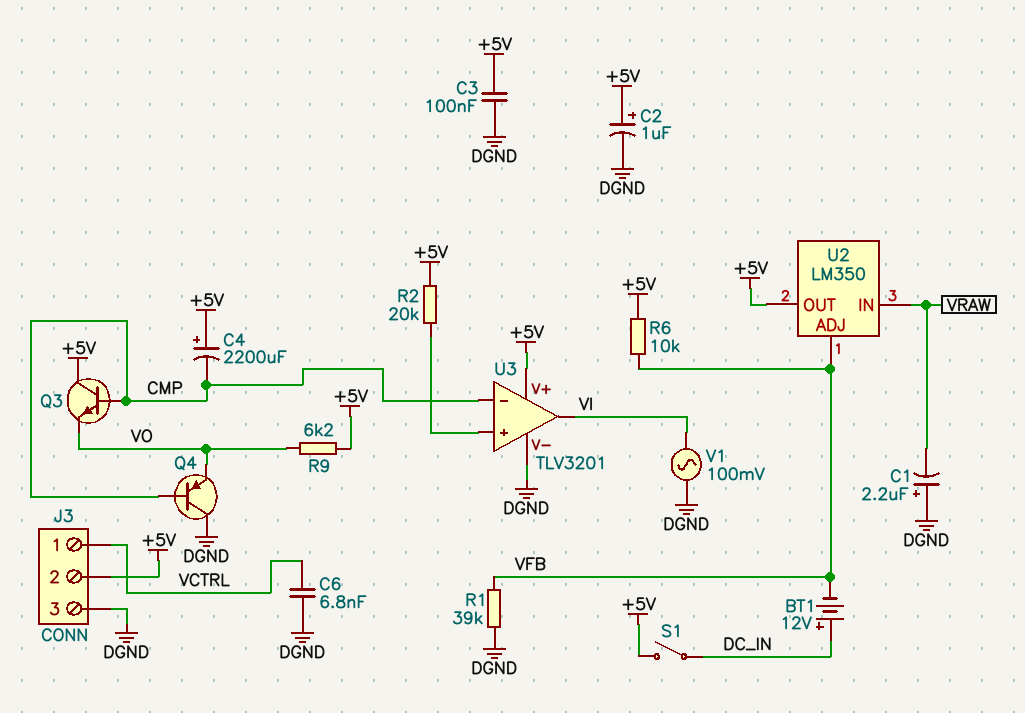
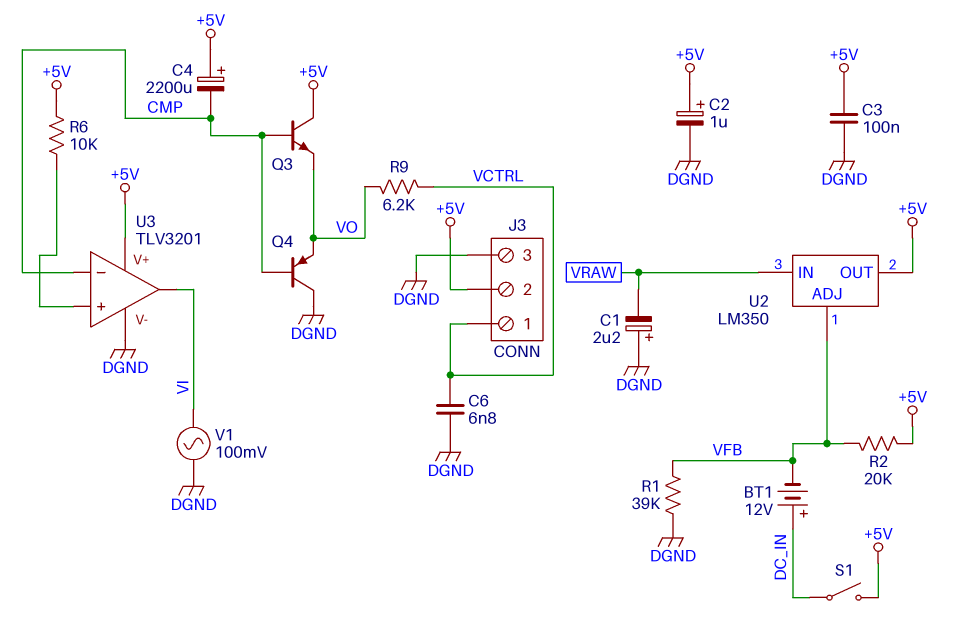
R2: 20k (+5V, U3/in+) -> 20k (+5V, VFB)
R6: 10k (+5V, VFB) -> 10k (+5V, U3/in+)
R9: 6.2k (+5V, VO) -> 6.2k (VCTRL, VO)

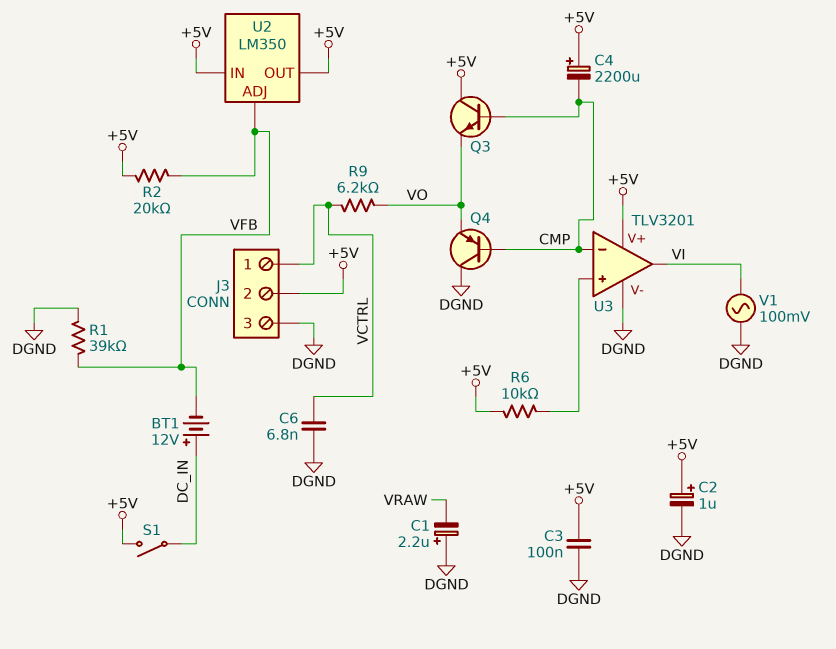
U2 pin IN: VRAW -> +5V

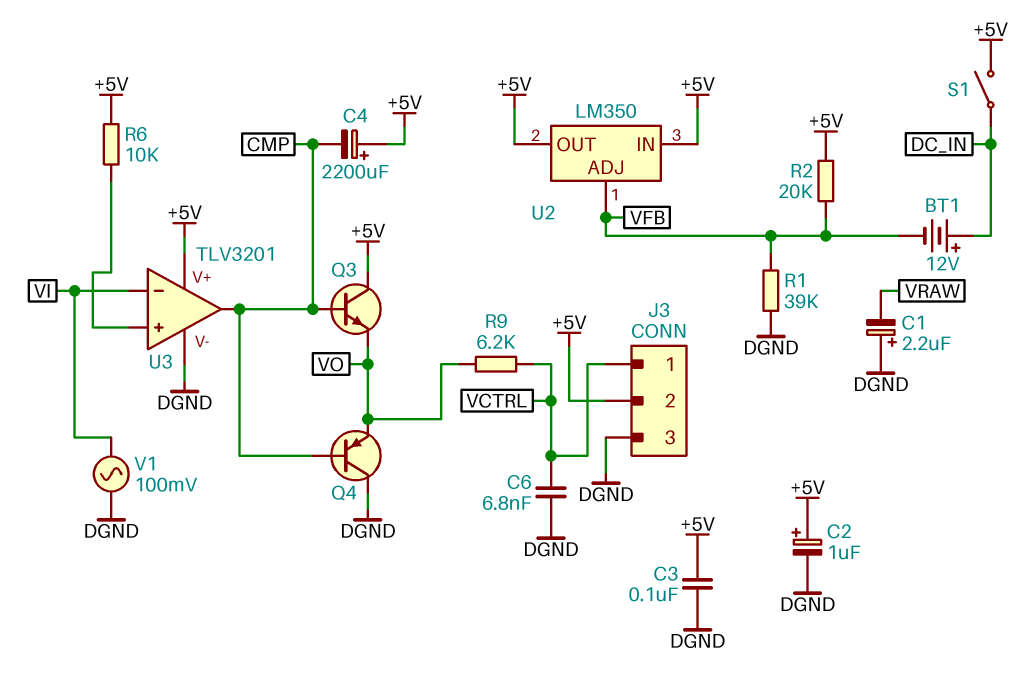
U3 pin in-: CMP -> VI
U3 pin out: VI -> CMP

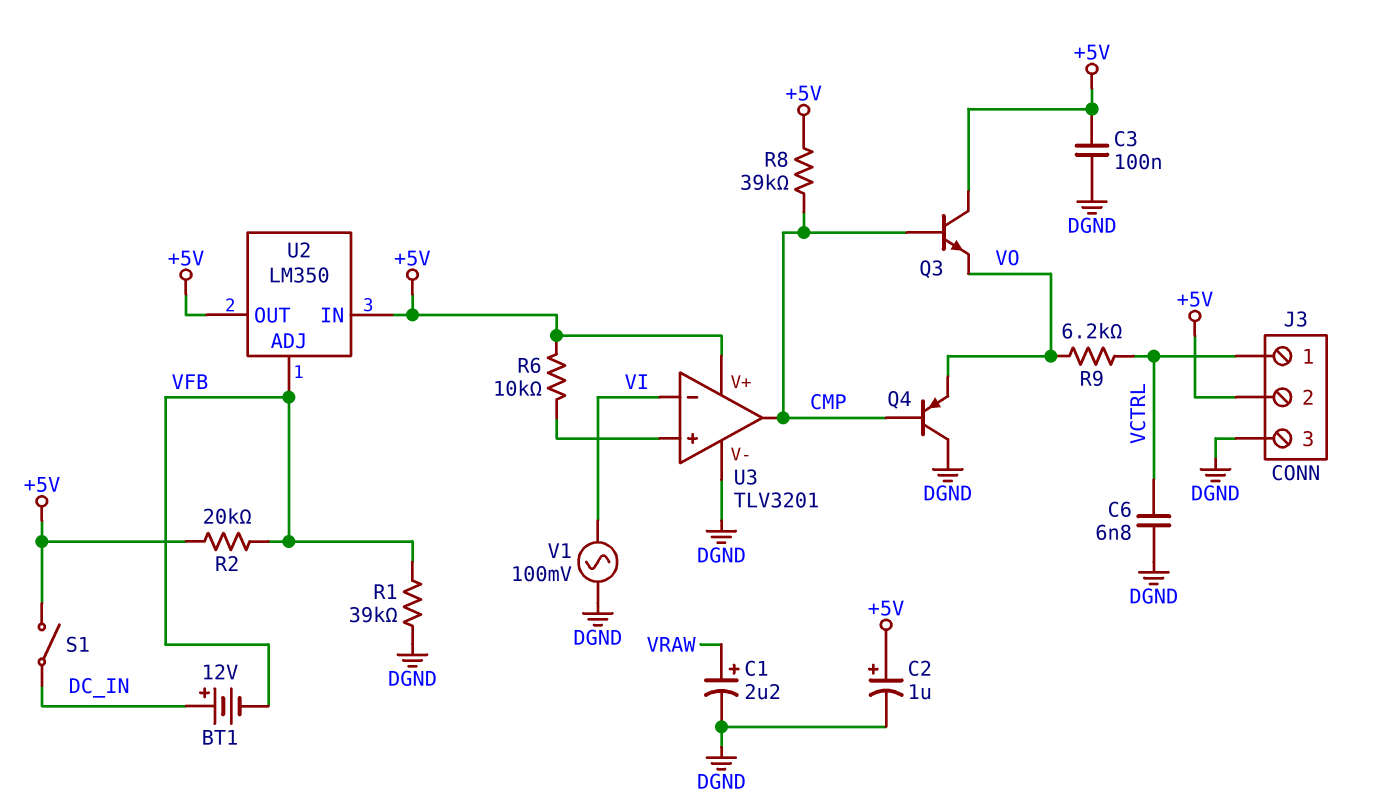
C1: 2.2uF (plus DGND, minus VRAW) -> 2.2uF (plus VRAW, minus DGND)
C4: 2200uF (plus +5V, minus CMP) -> none
R8: none -> 39k (+5V, CMP)

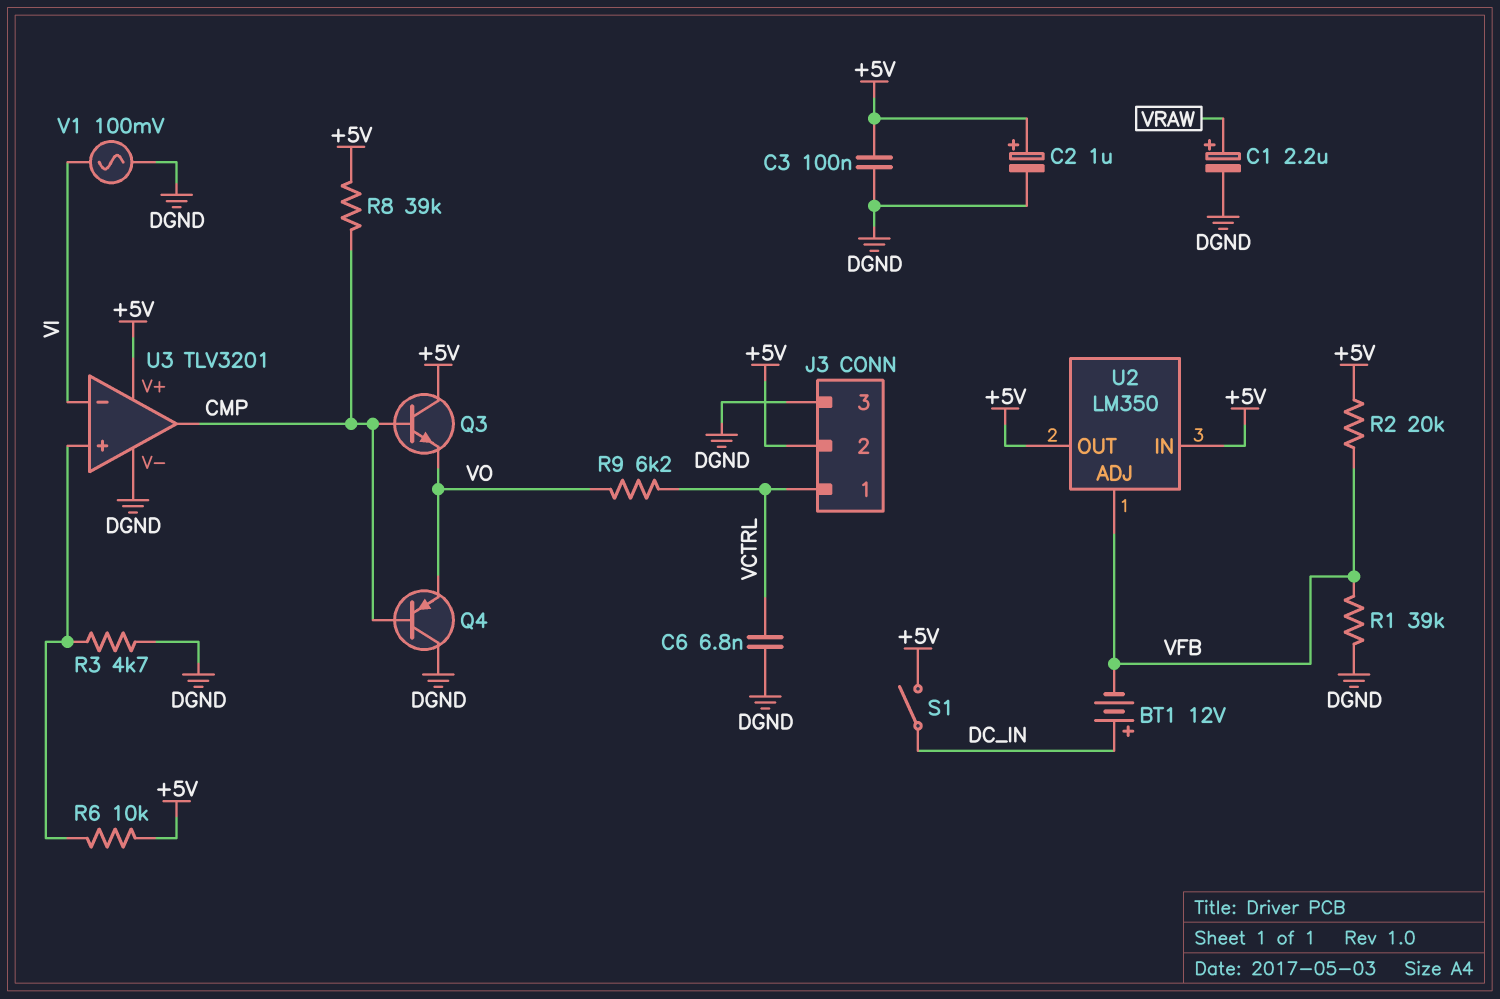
R3: none -> 4.7k (DGND, U3/in+)

